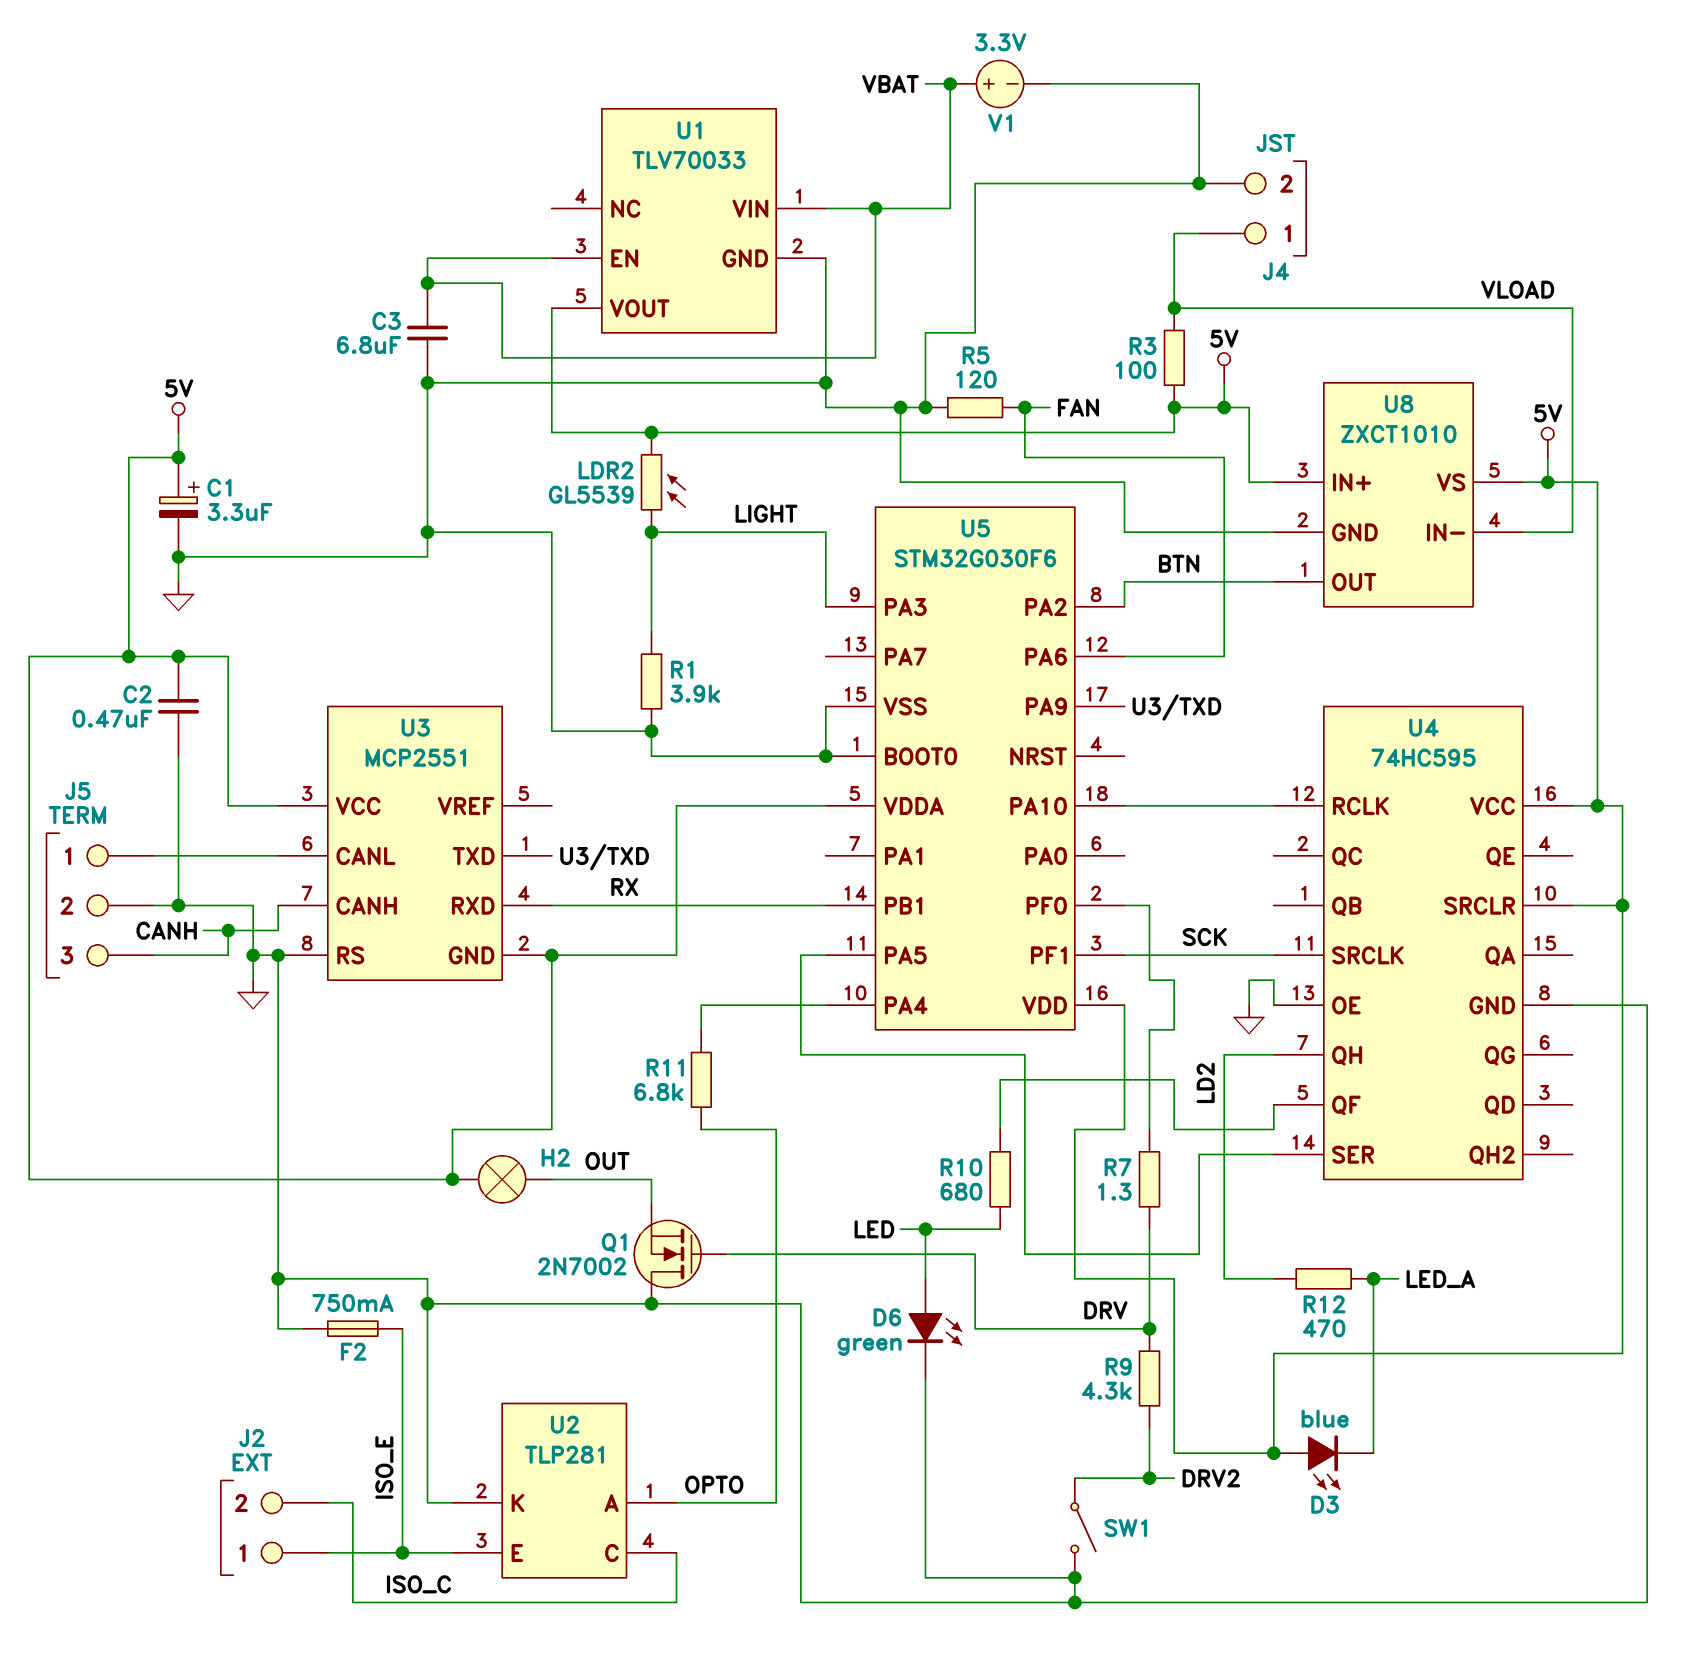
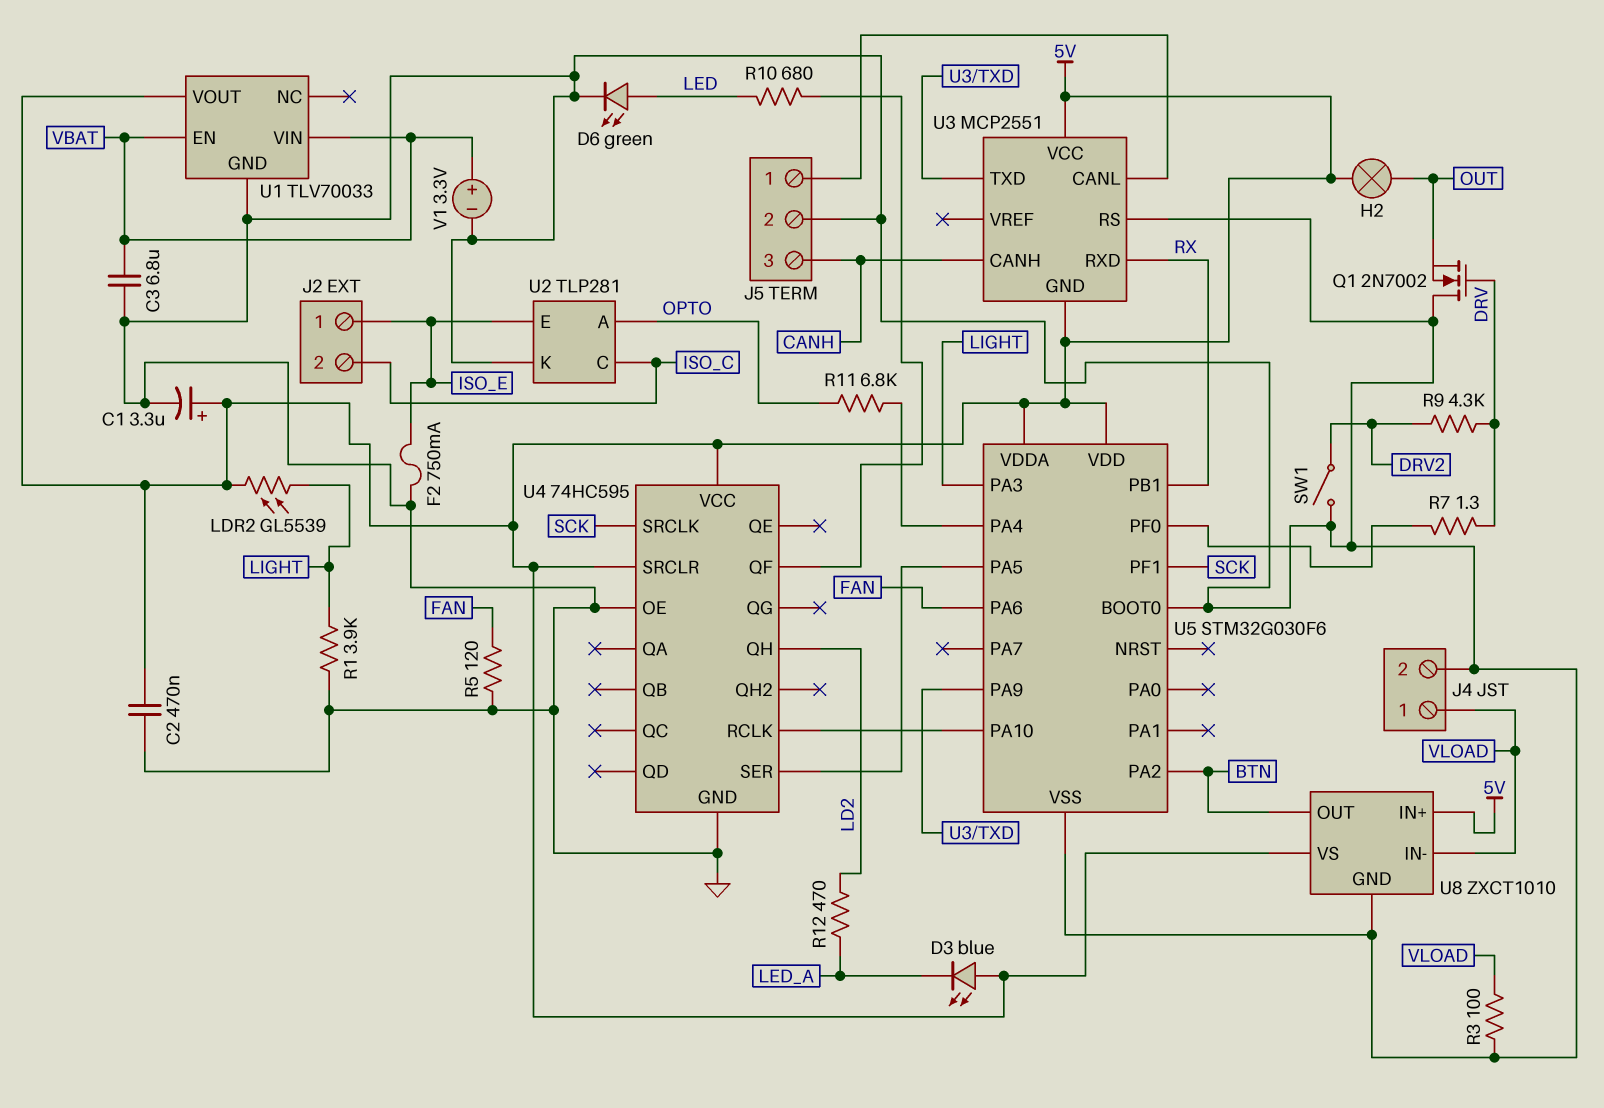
R3: 100 (5V, VLOAD) -> 100 (GND, VLOAD)

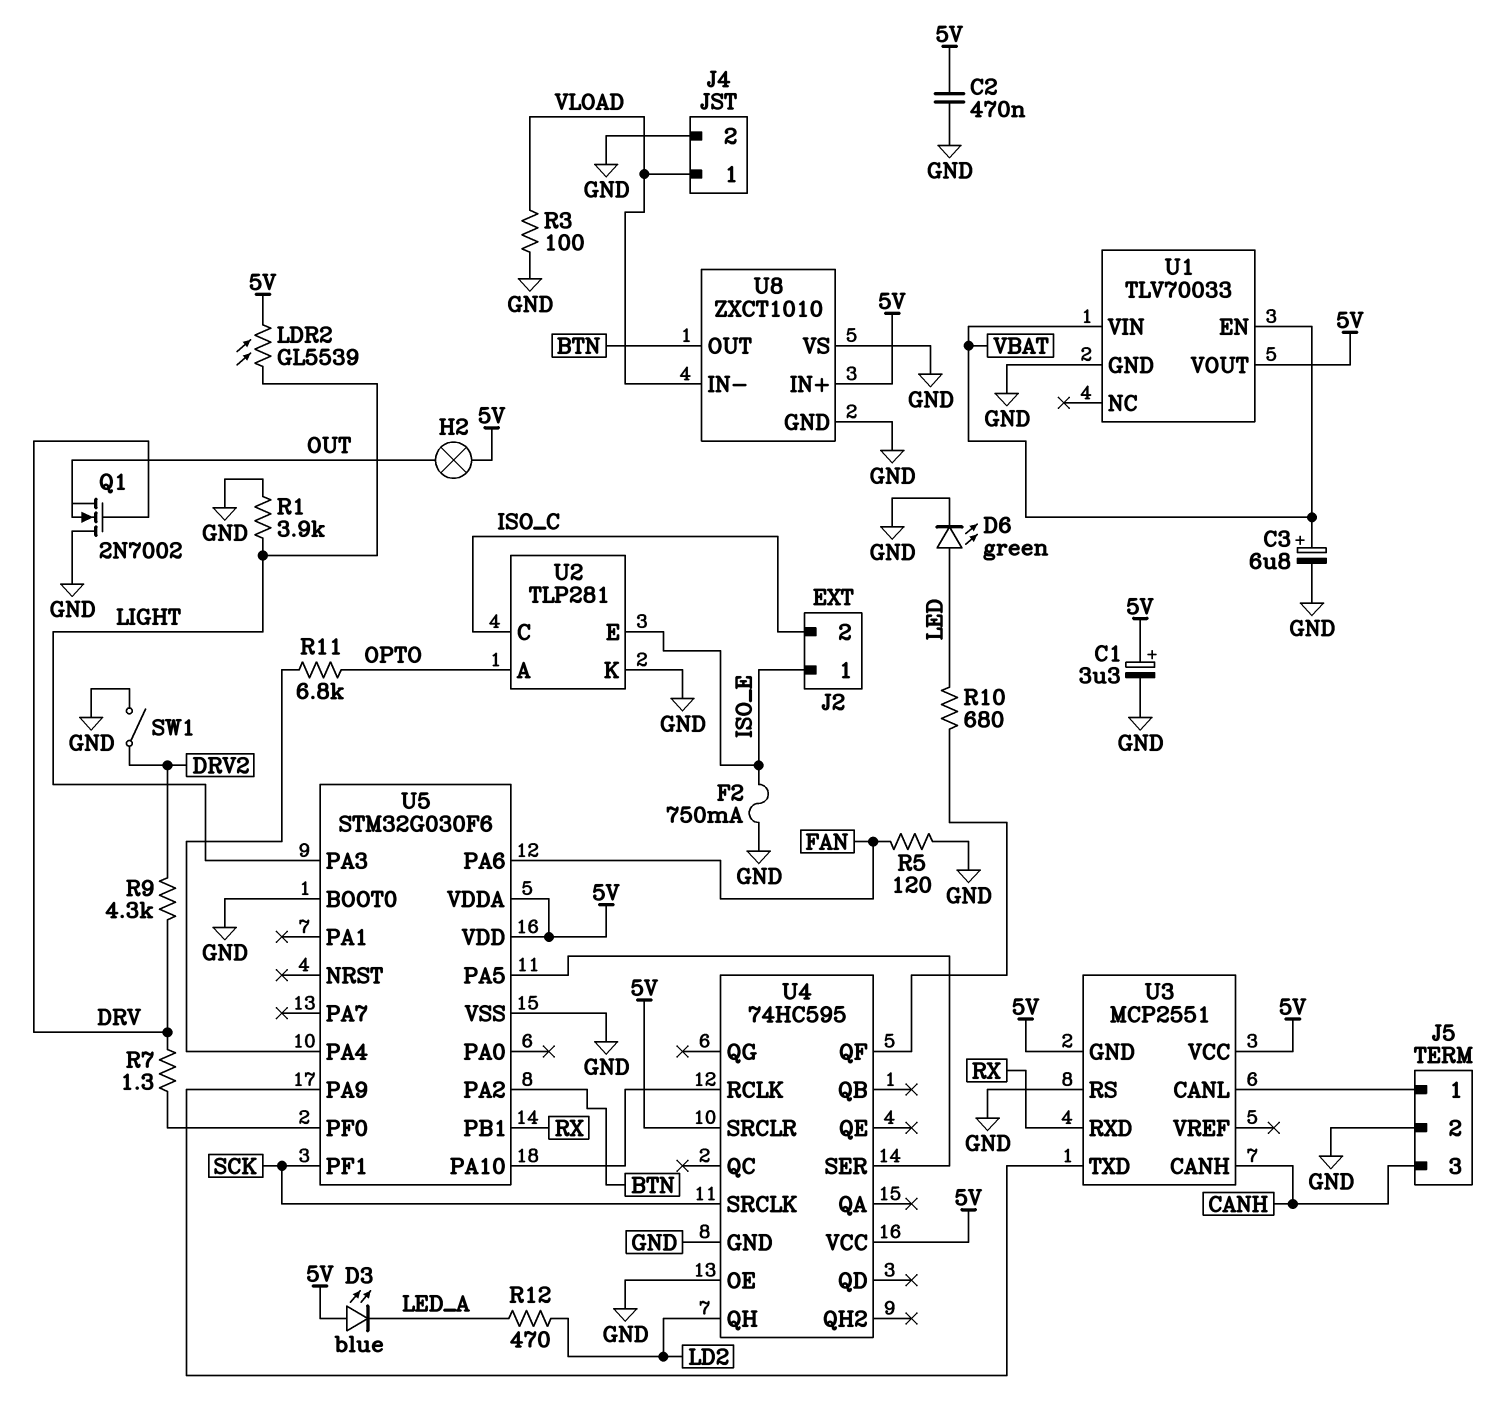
C3: 6.8uF (GND, VBAT) -> 6.8uF (plus VBAT, minus GND)
U8 pin VS: 5V -> GND
V1: 3.3V (plus VBAT, minus GND) -> none

